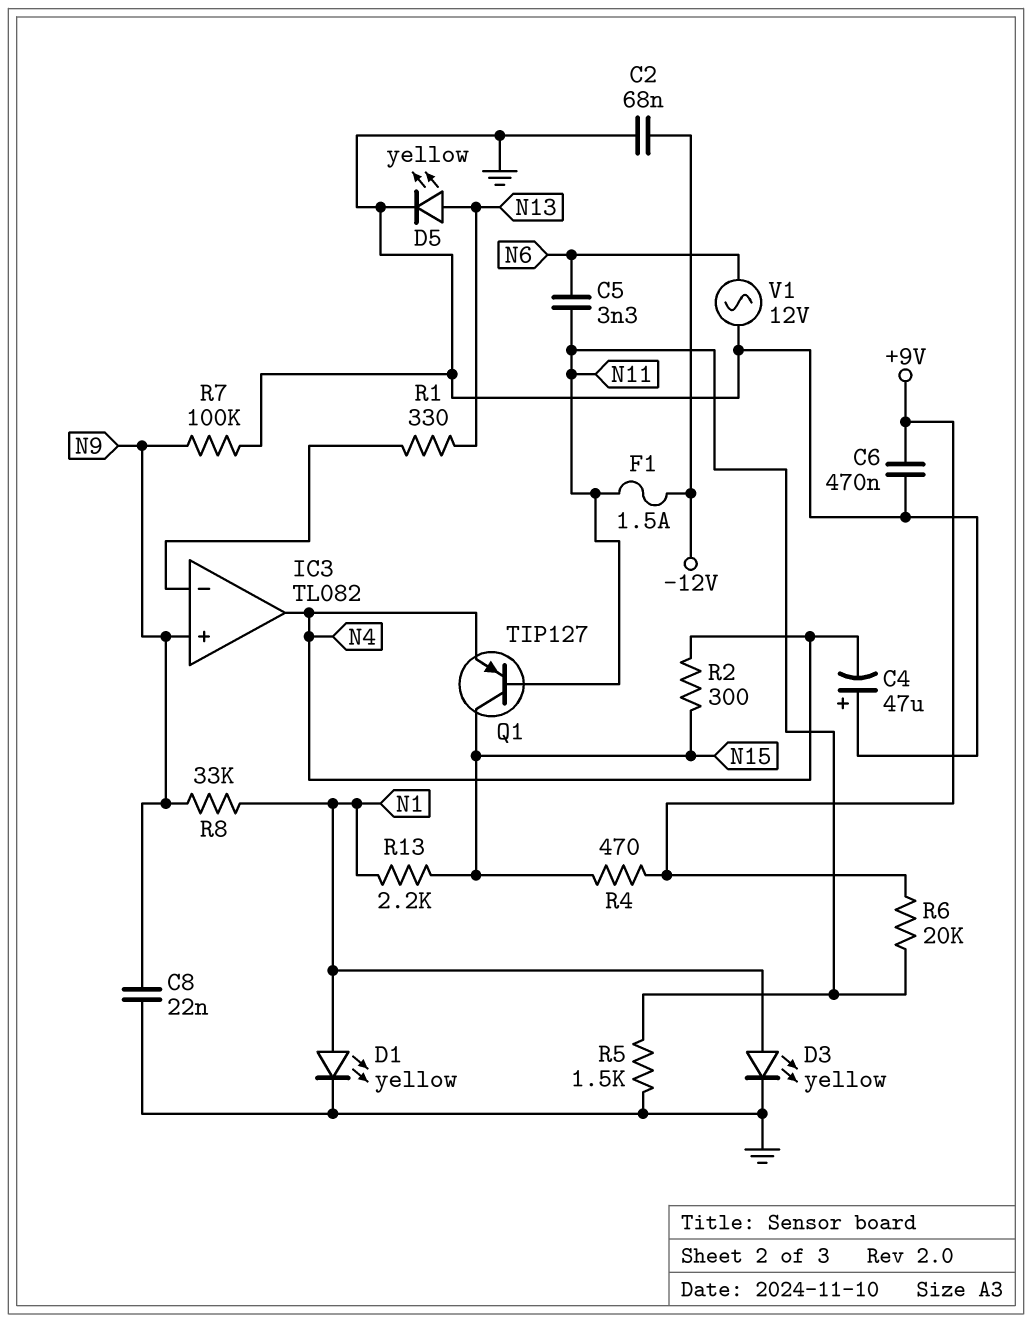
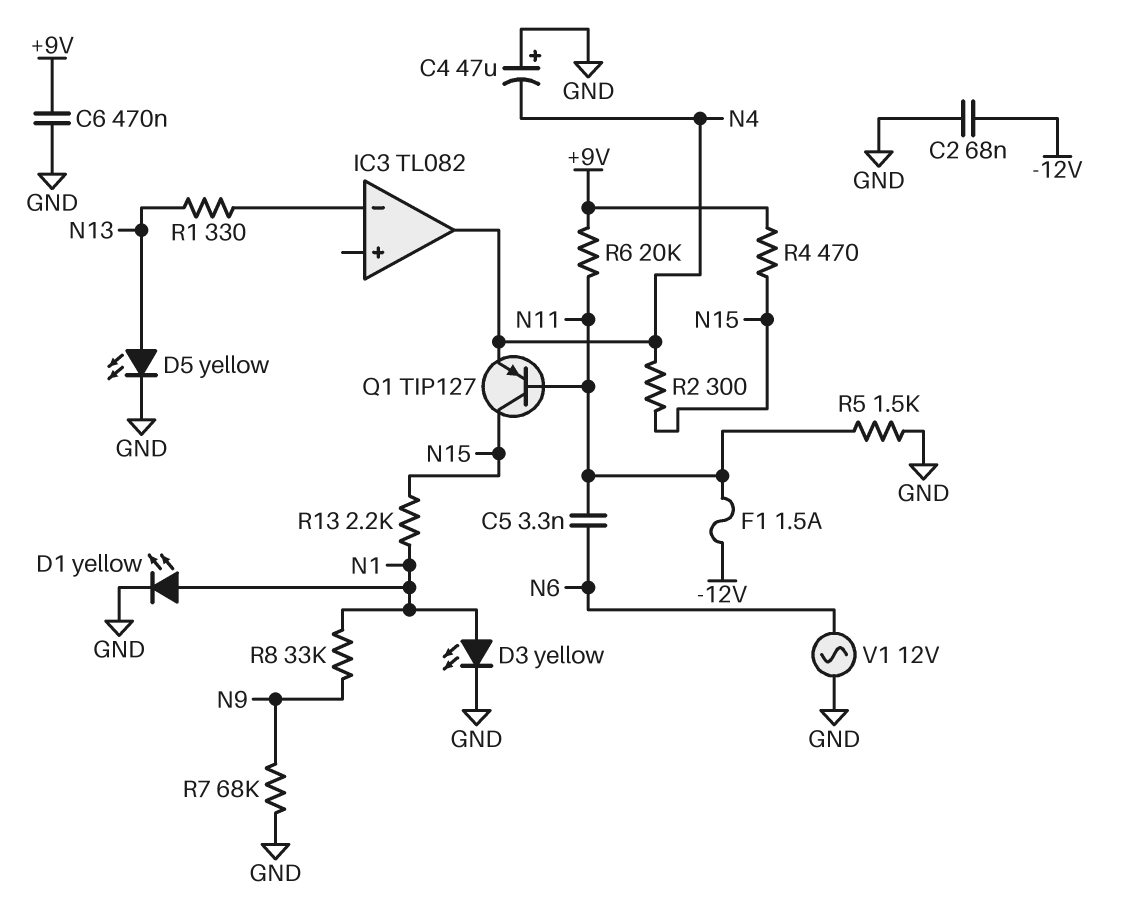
C8: 22nF (GND, N9) -> none
IC3 pin in+: N9 -> none
R7: 100k (GND, N9) -> 68k (GND, N9)

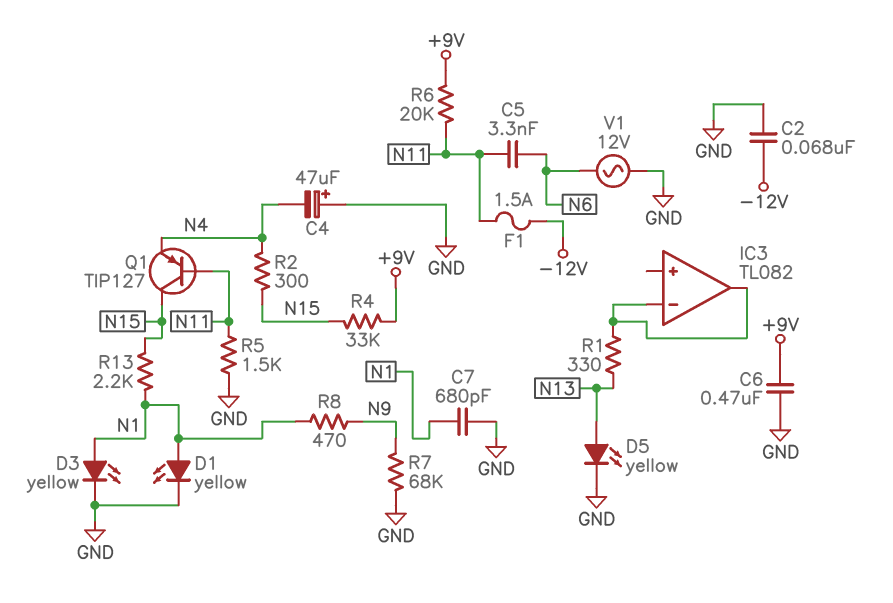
C7: none -> 680pF (GND, N1)
IC3 pin out: N4 -> IC3/in-
R4: 470 (+9V, N15) -> 33k (+9V, N15)
R8: 33k (N1, N9) -> 470 (N1, N9)

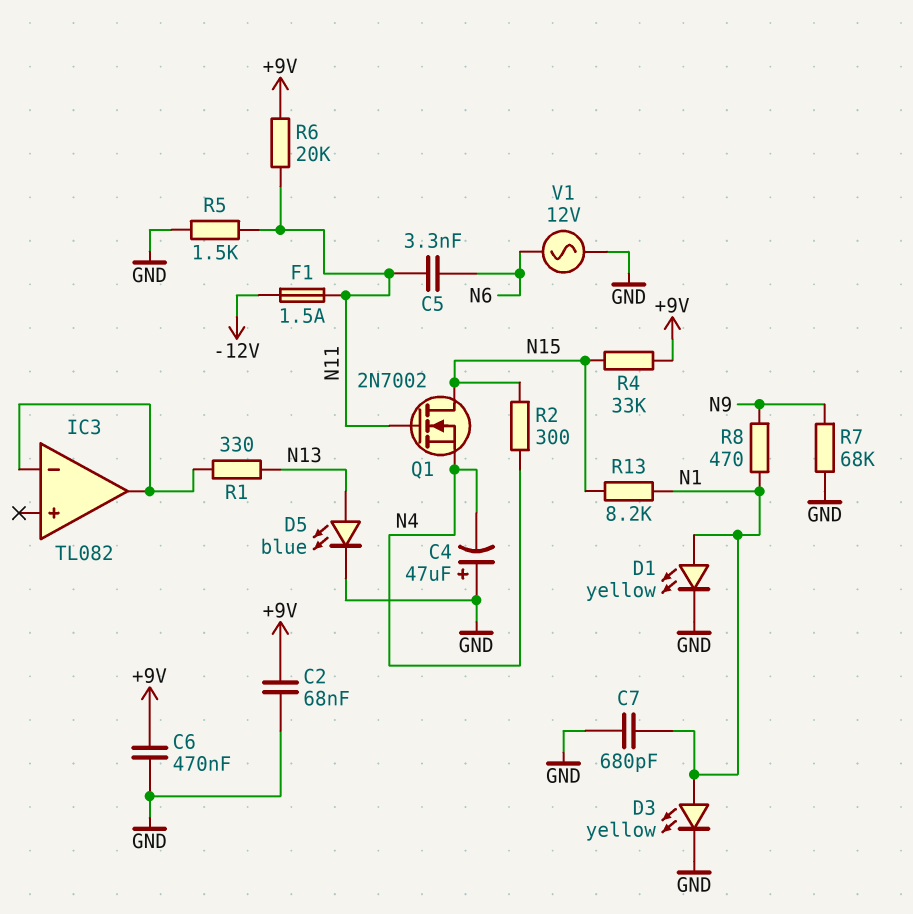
C2: 68nF (-12V, GND) -> 68nF (+9V, GND)
D5: LED yellow (A N13, K GND) -> LED blue (A N13, K GND)
Q1: PNP TIP127 (B N11, C N15, E N4) -> NMOS 2N7002 (G N11, D N15, S N4)
R13: 2.2k (N1, N15) -> 8.2k (N1, N15)

